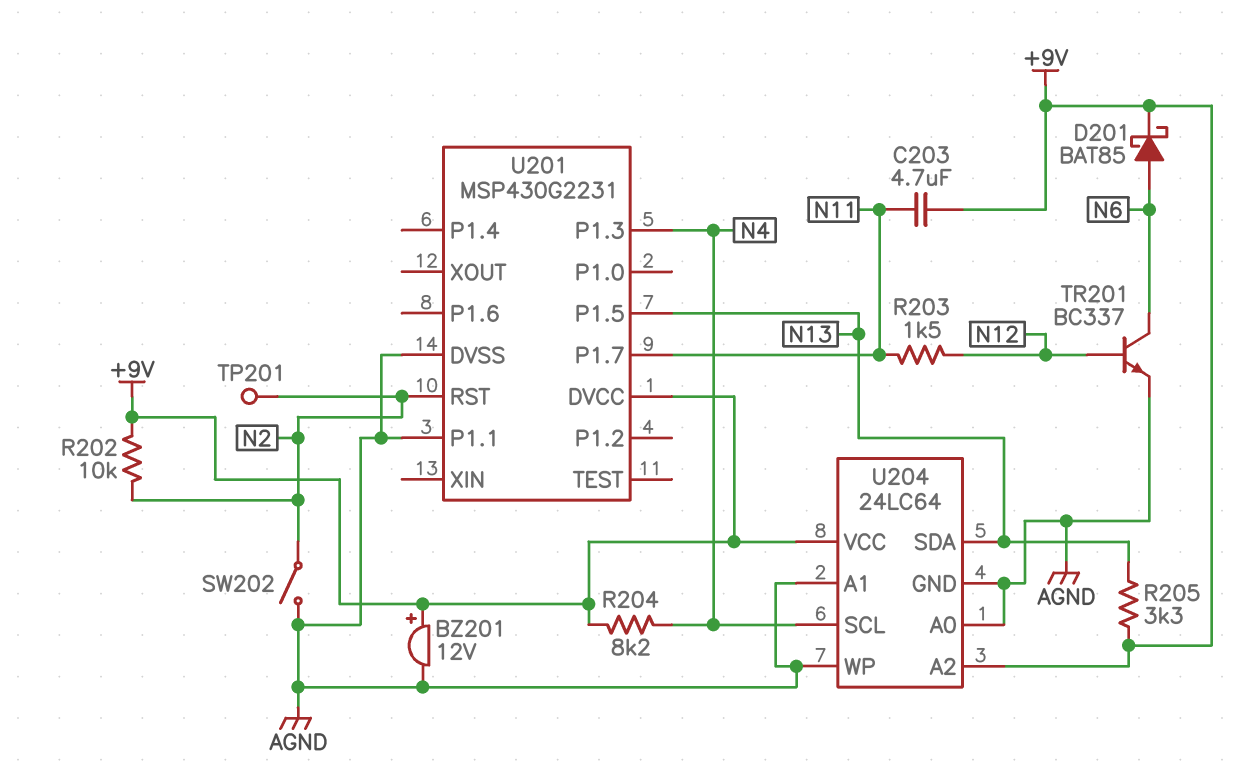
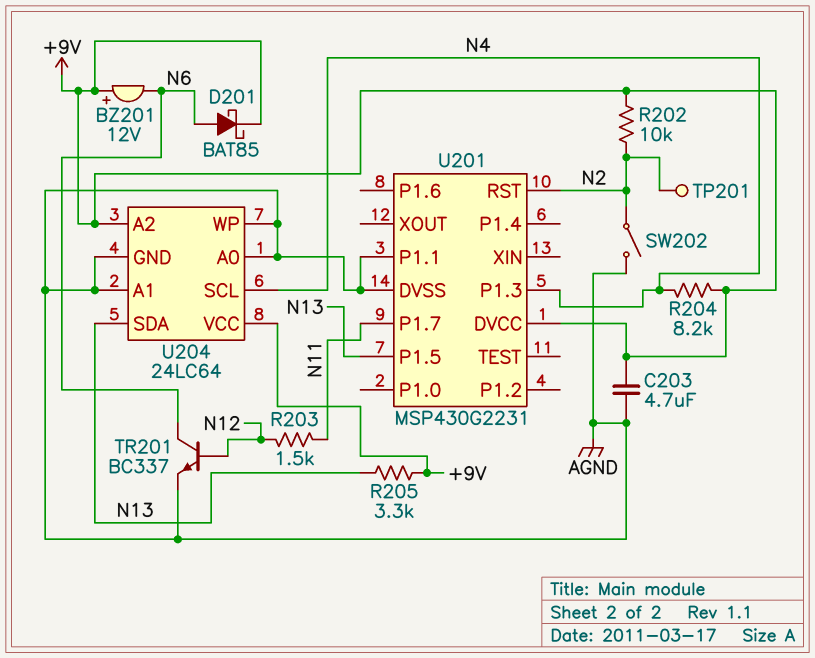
BZ201: buzzer 12V (plus +9V, minus AGND) -> buzzer 12V (plus +9V, minus N6)
C203: 4.7uF (+9V, N11) -> 4.7uF (+9V, AGND)

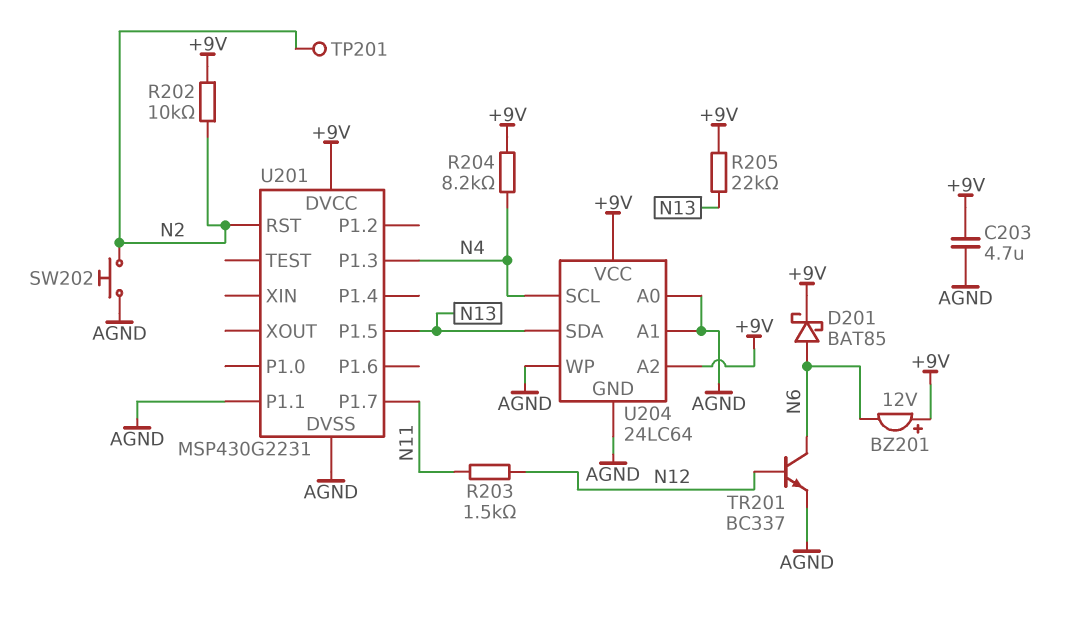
R205: 3.3k (+9V, N13) -> 22k (+9V, N13)
SW202: switch (AGND, N2) -> button (AGND, N2)

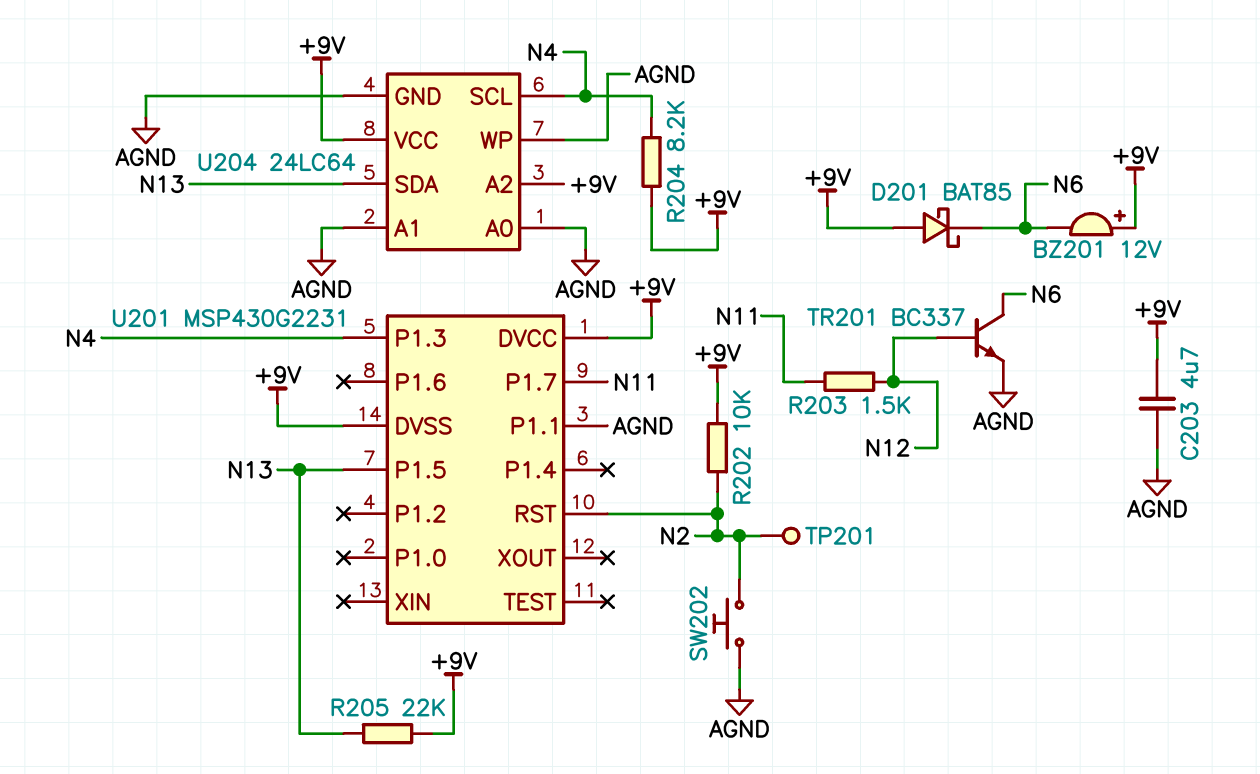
D201: schottky BAT85 (A N6, K +9V) -> schottky BAT85 (A +9V, K N6)
U201 pin DVSS: AGND -> +9V

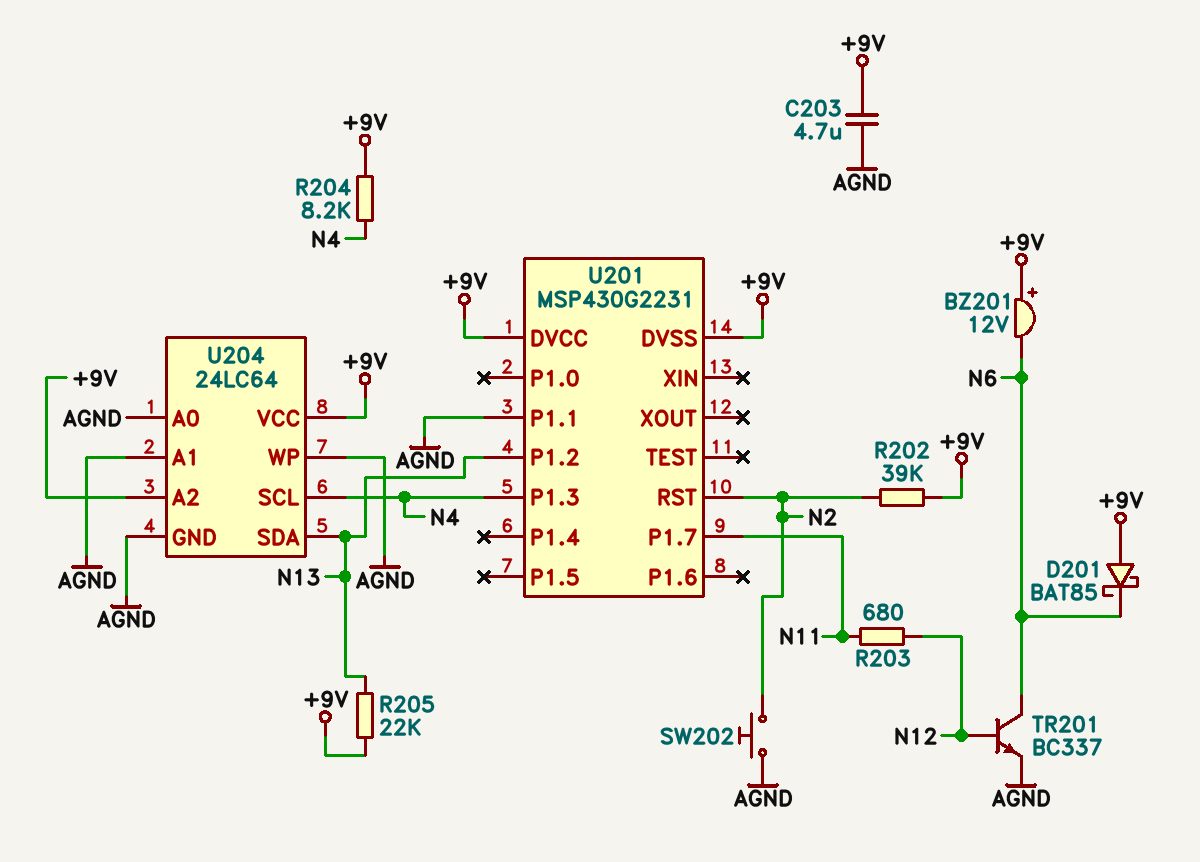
R202: 10k (+9V, N2) -> 39k (+9V, N2)
R203: 1.5k (N11, N12) -> 680 (N11, N12)
TP201: test point (N2) -> none
U201 pin P1.2: none -> N13
U201 pin P1.5: N13 -> none

